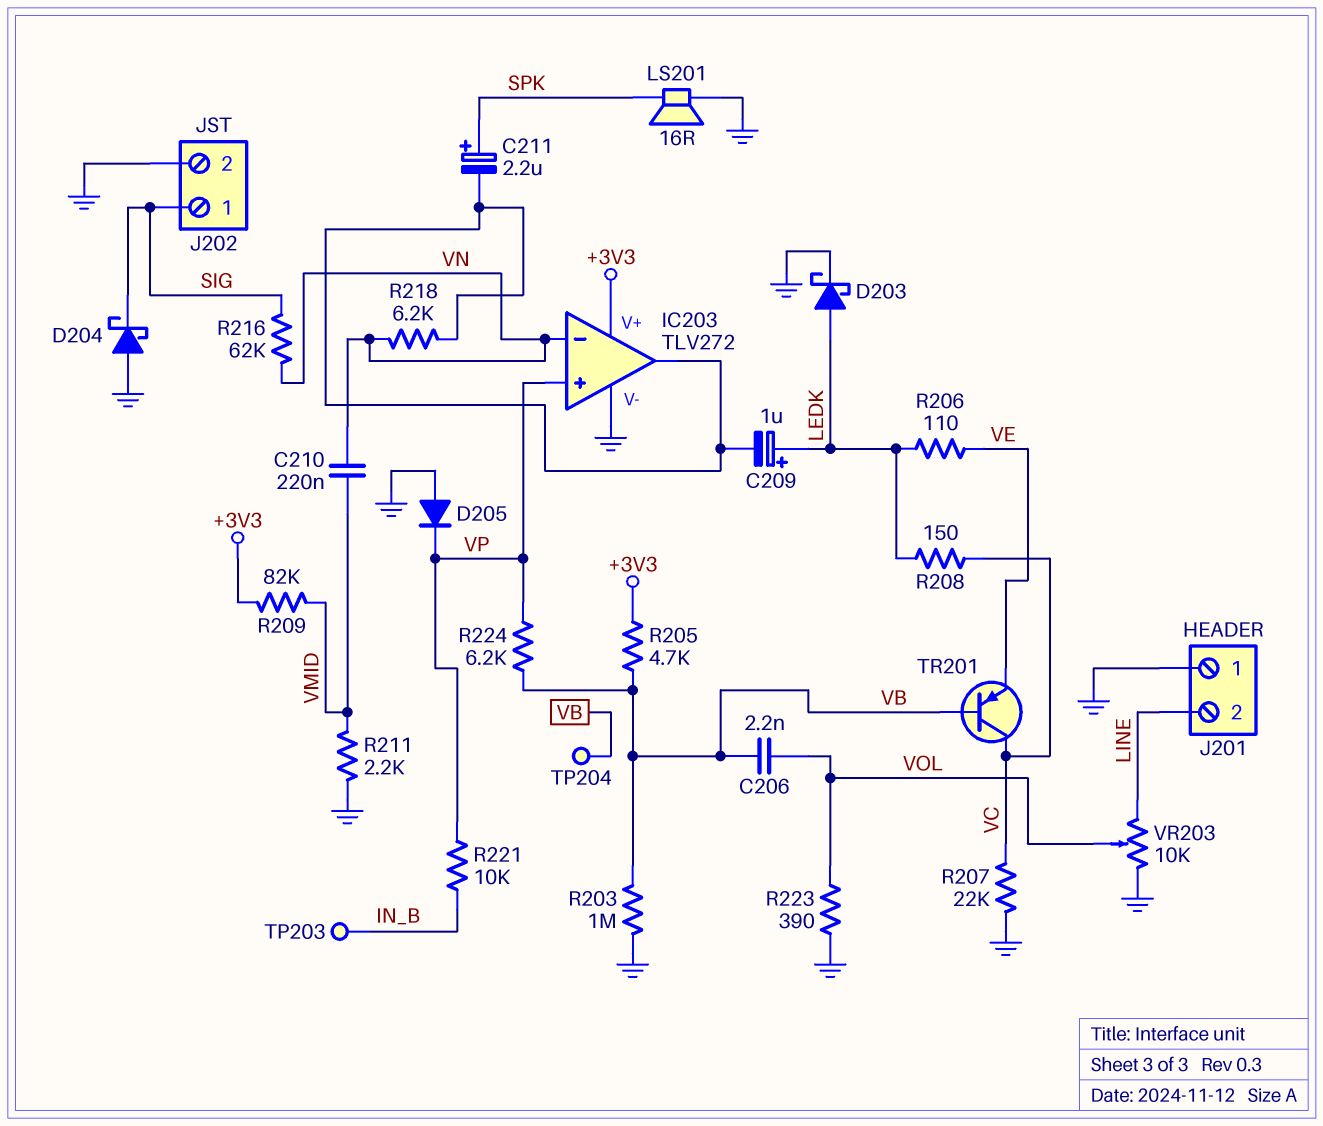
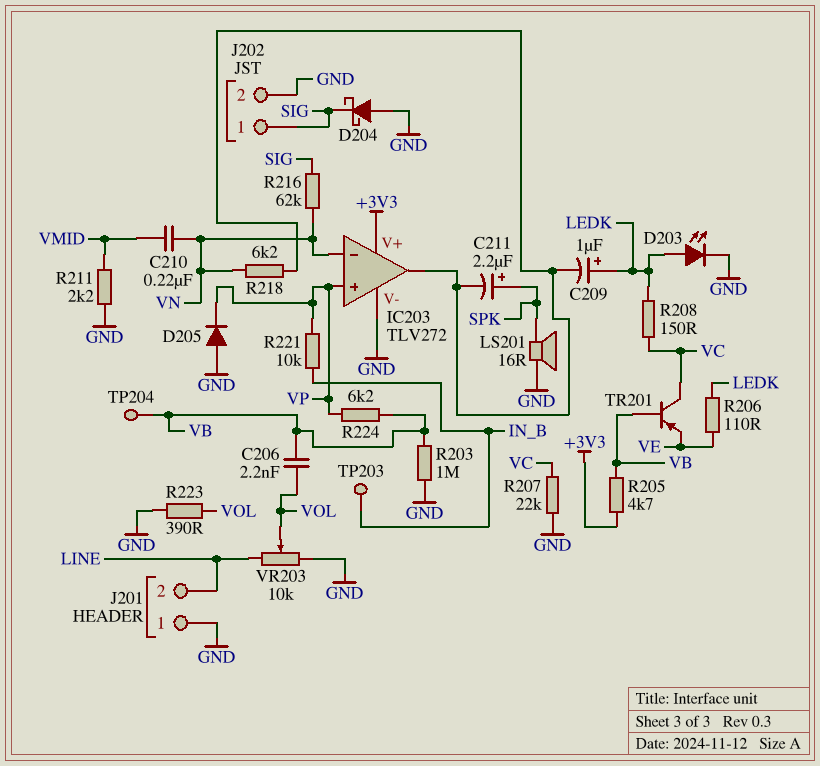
D203: schottky (A LEDK, K GND) -> LED (A LEDK, K GND)
R209: 82k (+3V3, VMID) -> none

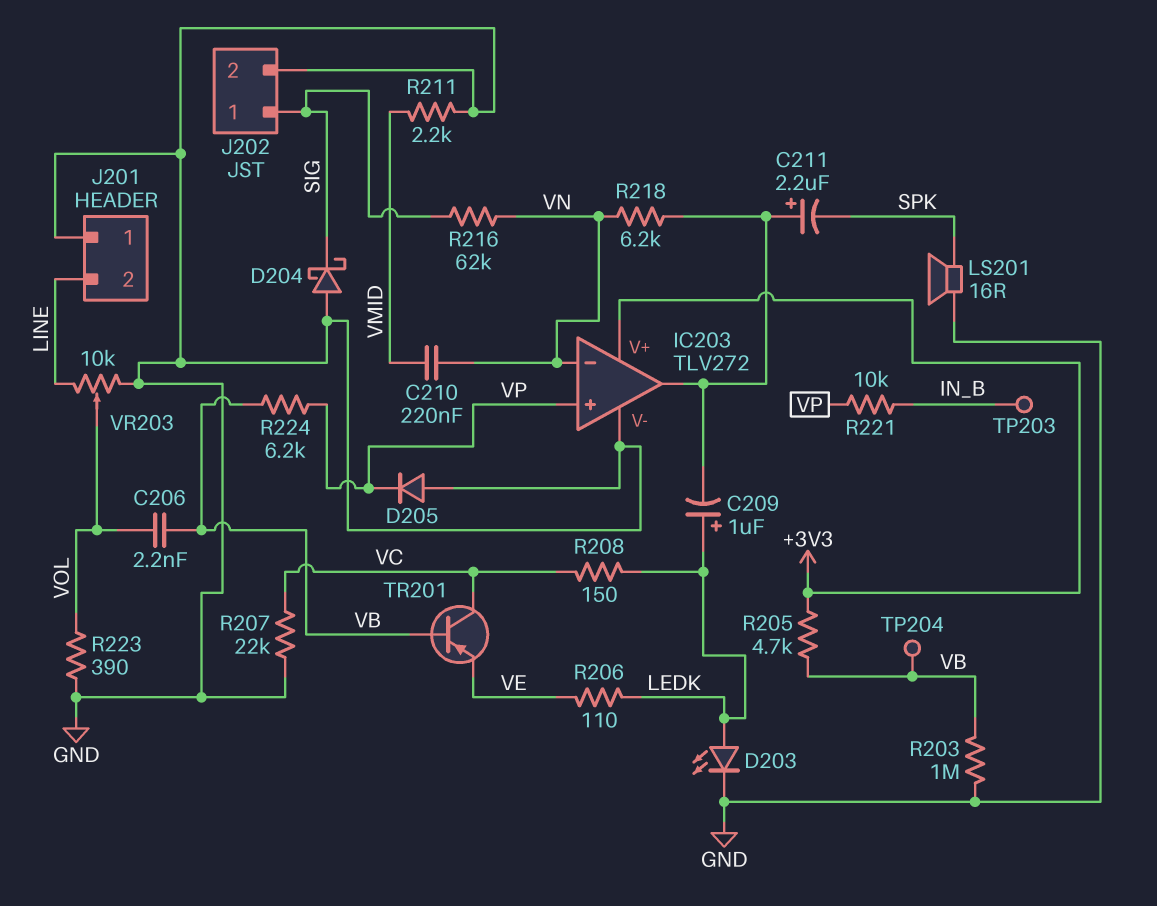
C211: 2.2uF (plus SPK, minus IC203/out) -> 2.2uF (plus IC203/out, minus SPK)

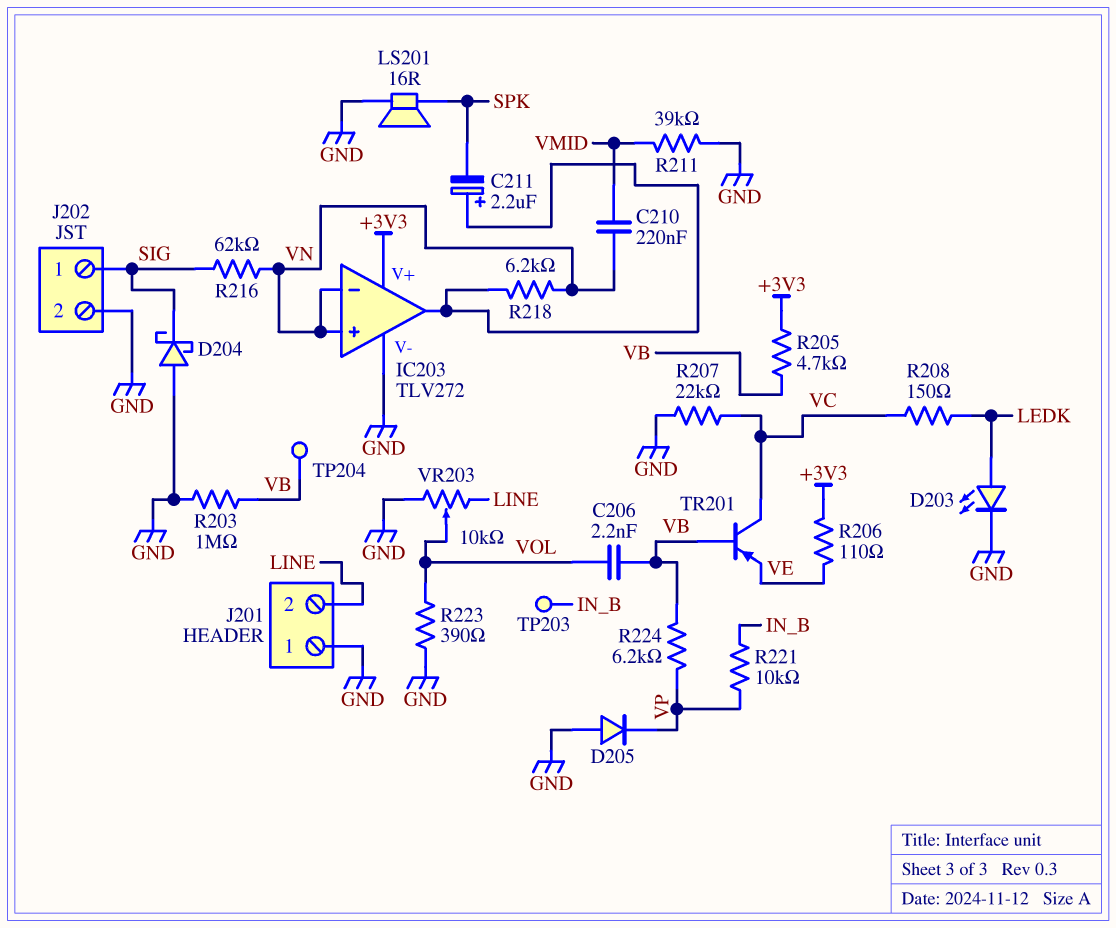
C209: 1uF (plus LEDK, minus IC203/out) -> none
IC203 pin in+: VP -> VN
R206: 110 (LEDK, VE) -> 110 (+3V3, VE)
R211: 2.2k (GND, VMID) -> 39k (GND, VMID)

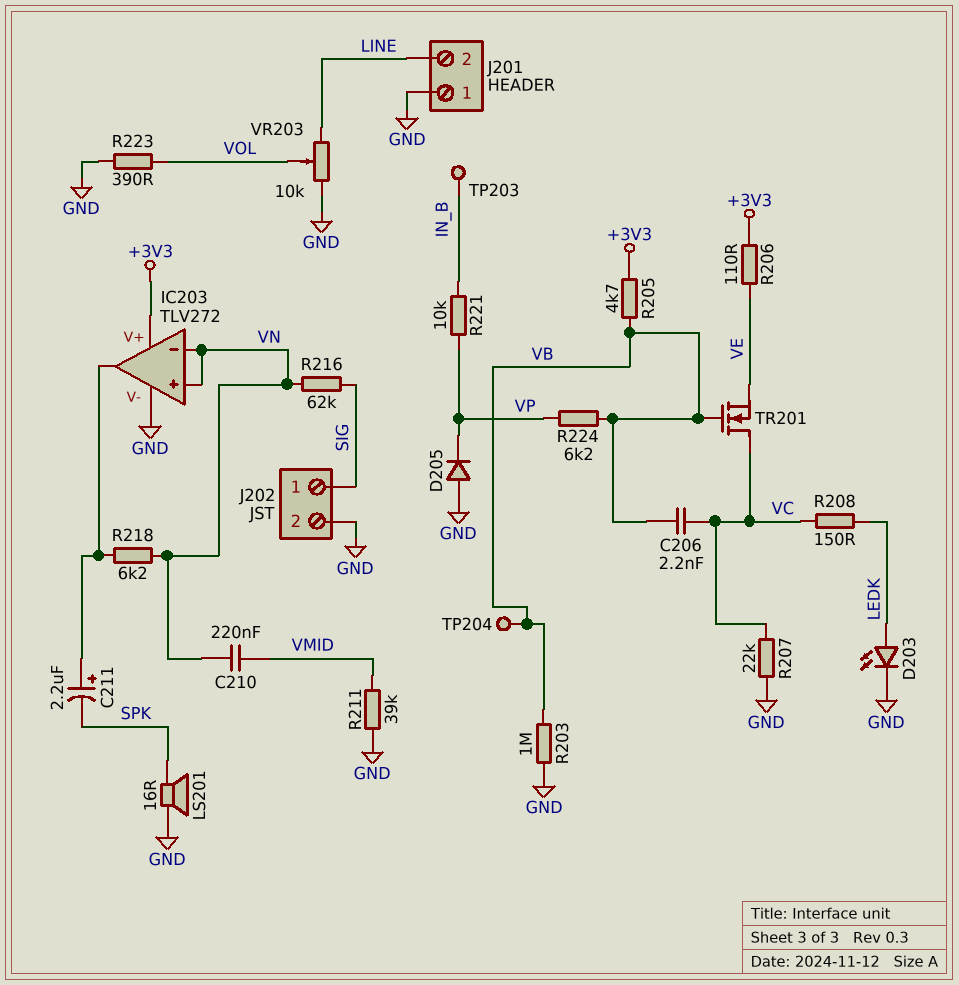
C206: 2.2nF (VB, VOL) -> 2.2nF (VB, VC)
D204: schottky (A GND, K SIG) -> none
TR201: PNP (B VB, C VC, E VE) -> NMOS (G VB, D VC, S VE)

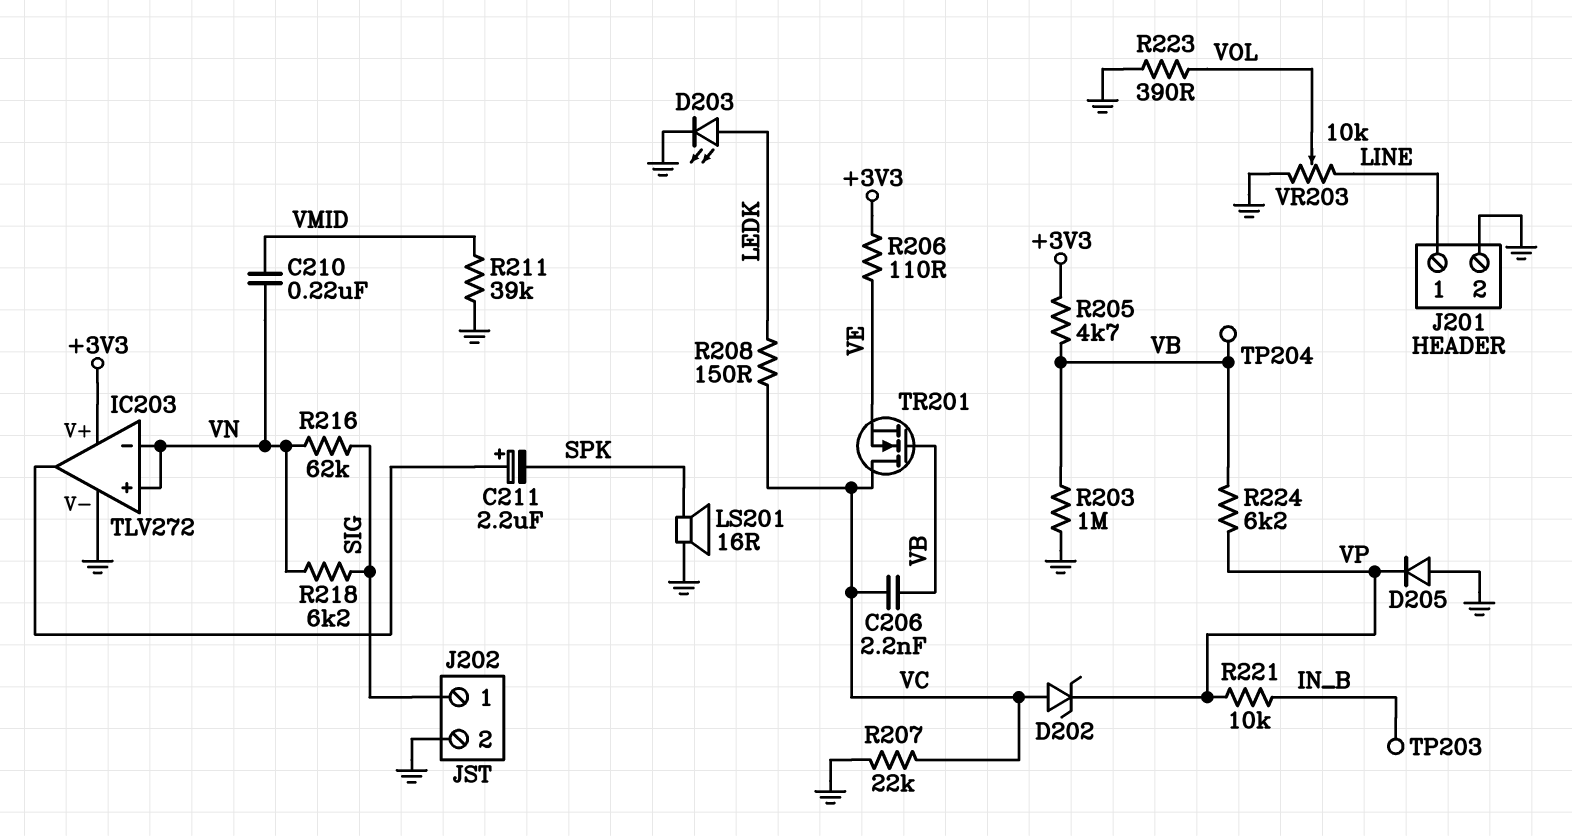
D202: none -> zener (A VC, K VP)
J201 pin 1: GND -> LINE
J201 pin 2: LINE -> GND
R218: 6.2k (IC203/out, VN) -> 6.2k (SIG, VN)

